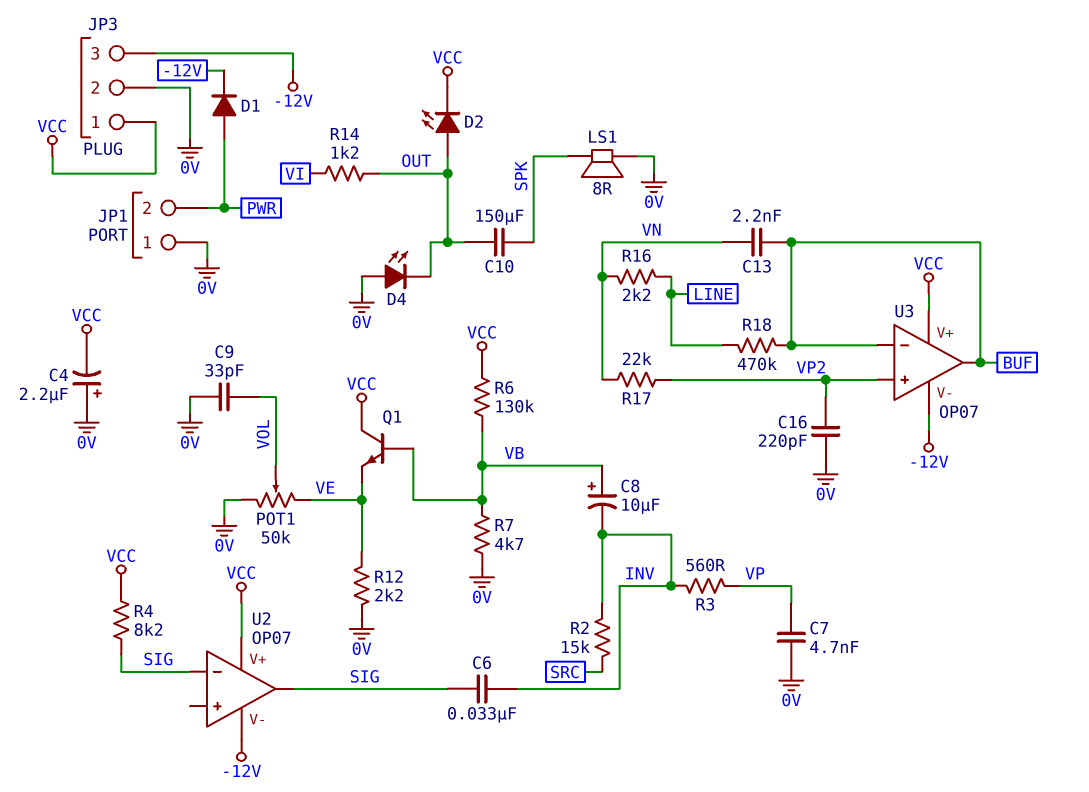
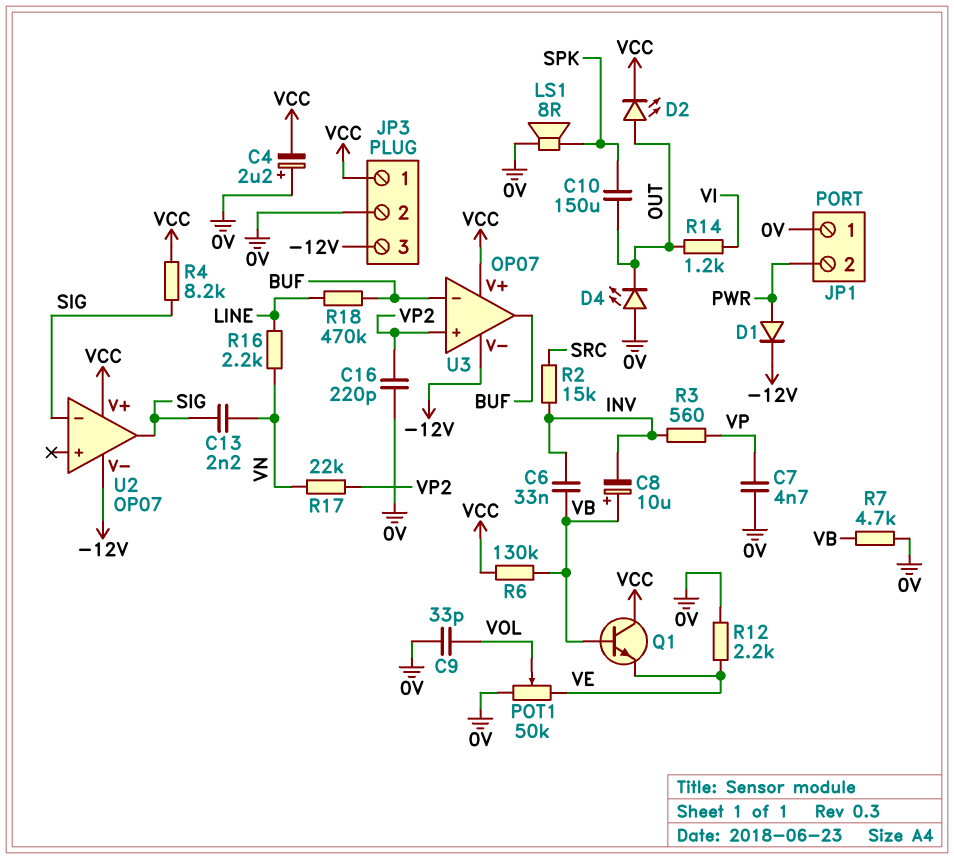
C6: 33nF (INV, SIG) -> 33nF (INV, VB)
C13: 2.2nF (BUF, VN) -> 2.2nF (SIG, VN)

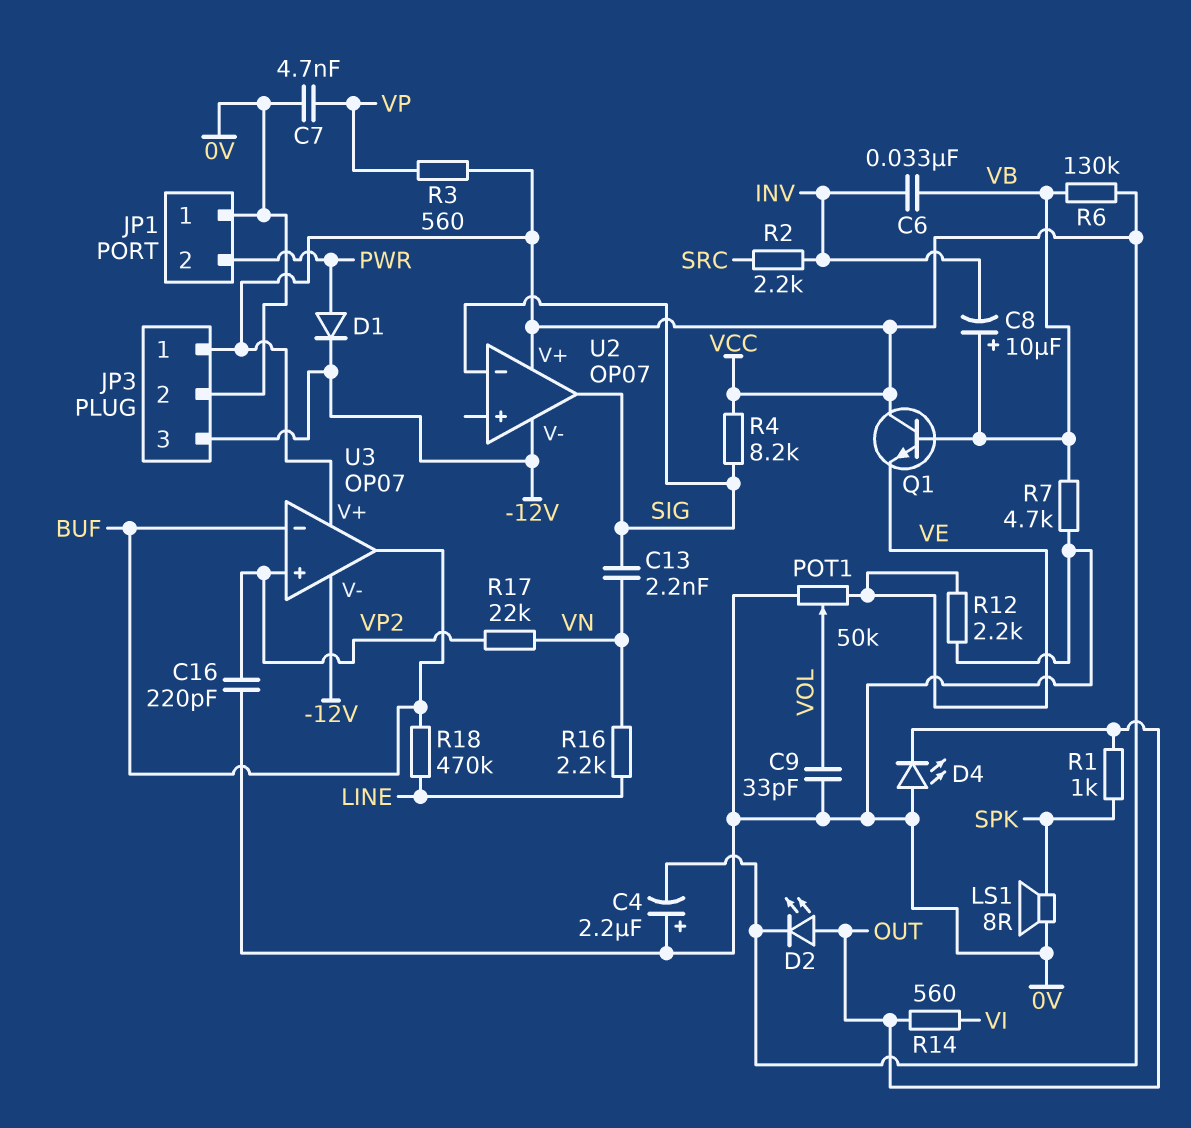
C10: 150uF (OUT, SPK) -> none
R1: none -> 1k (OUT, SPK)
R2: 15k (INV, SRC) -> 2.2k (INV, SRC)
R3: 560 (INV, VP) -> 560 (VCC, VP)
R14: 1.2k (OUT, VI) -> 560 (OUT, VI)

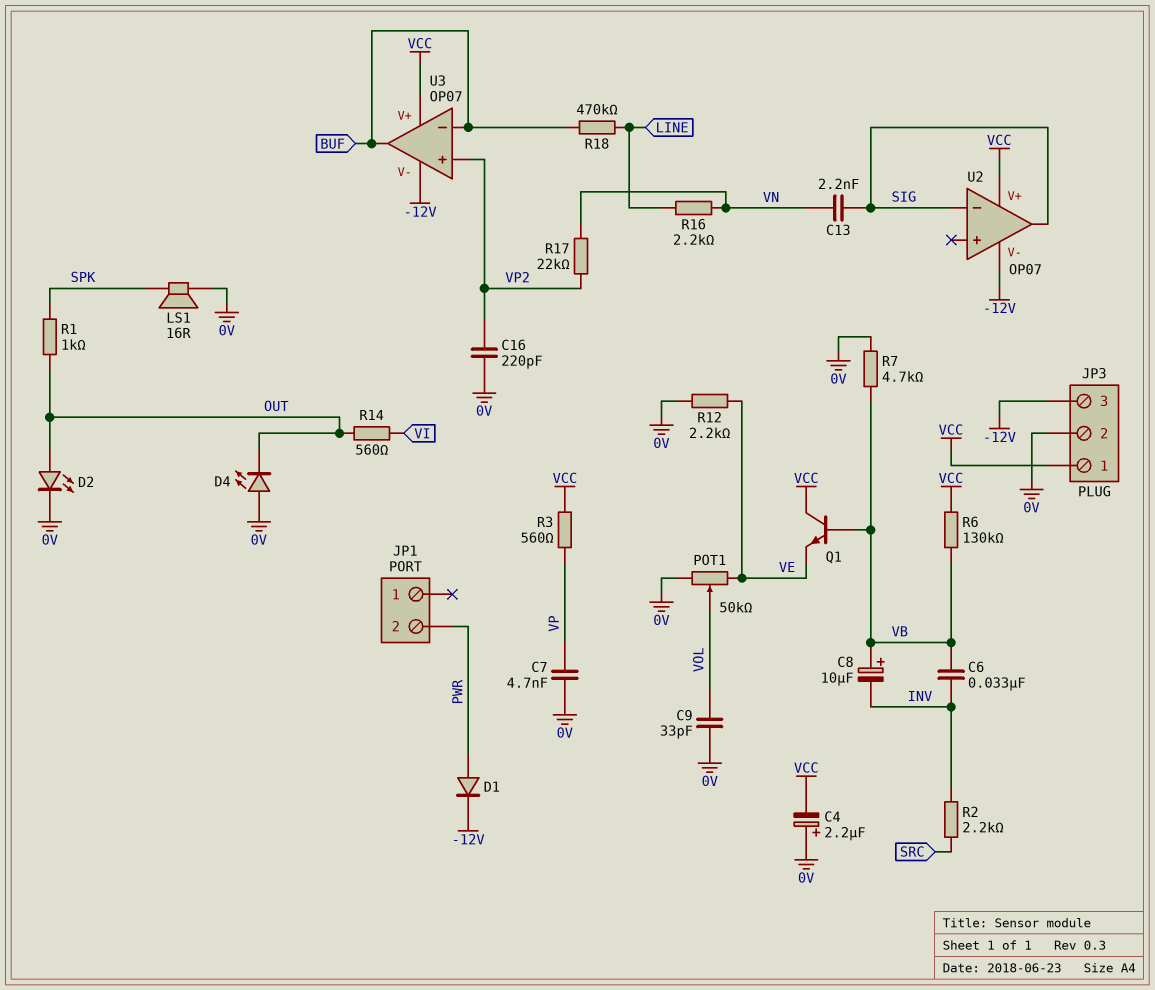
D2: LED (A OUT, K VCC) -> LED (A OUT, K 0V)
JP1 pin 1: 0V -> none
LS1: speaker 8R (0V, SPK) -> speaker 16R (0V, SPK)
R4: 8.2k (SIG, VCC) -> none

